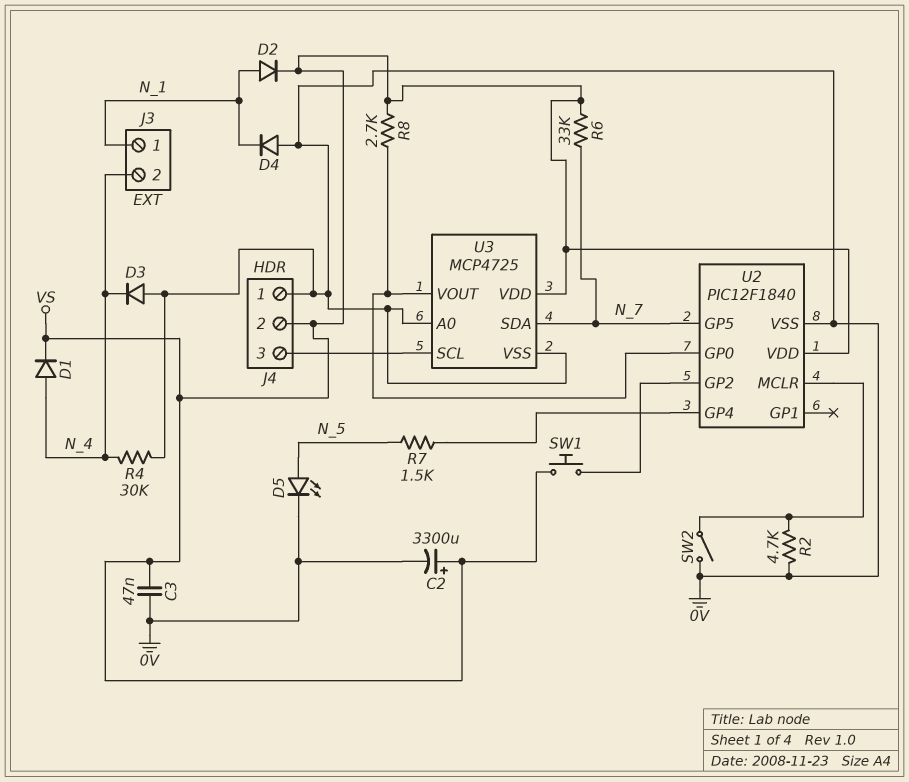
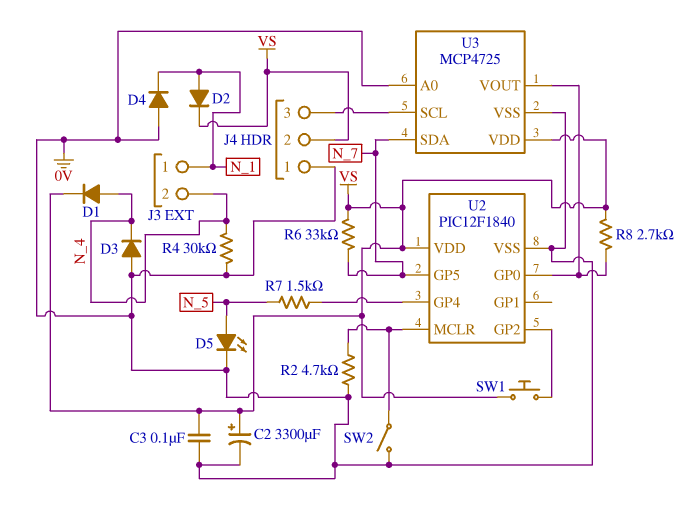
C3: 47nF (0V, VS) -> 100nF (0V, VS)

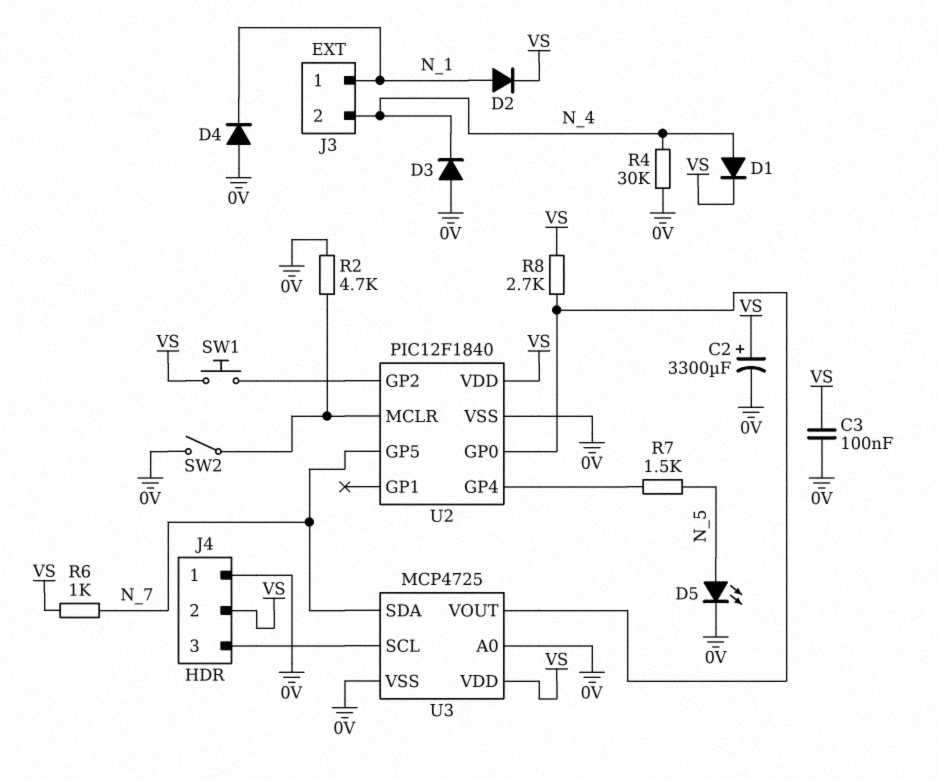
R6: 33k (N_7, VS) -> 1k (N_7, VS)

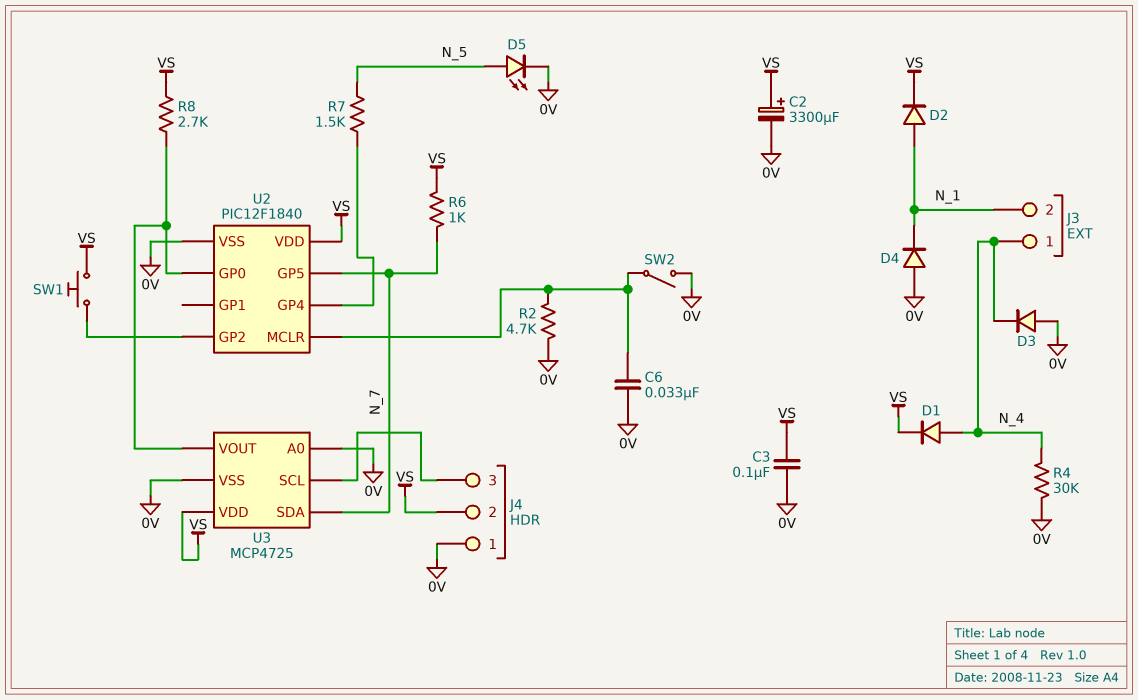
C6: none -> 33nF (0V, U2/MCLR)
J3 pin 1: N_1 -> N_4
J3 pin 2: N_4 -> N_1

